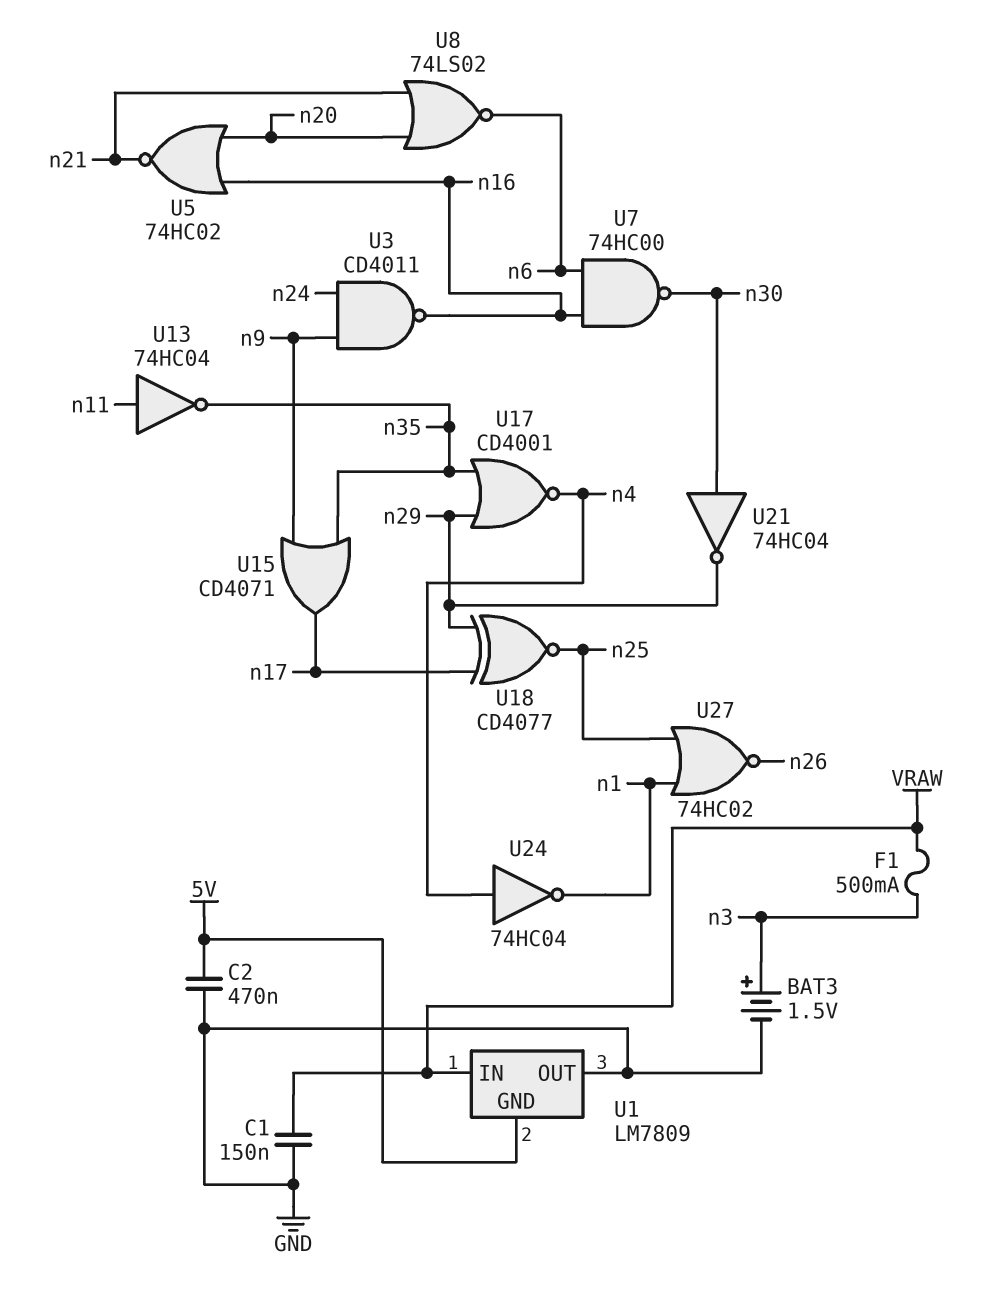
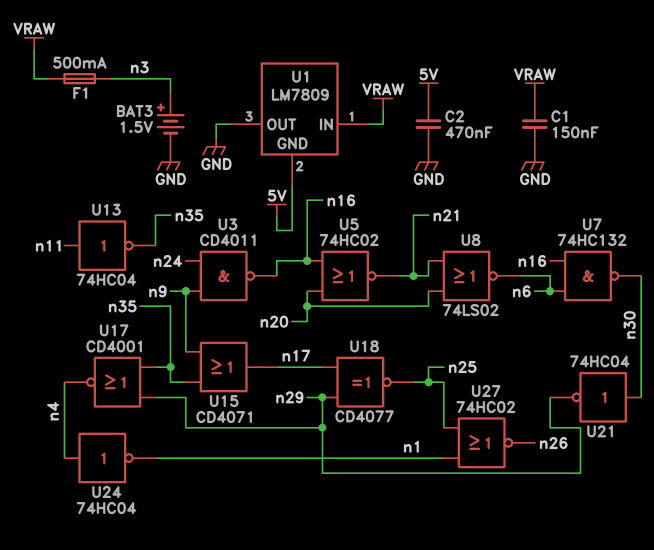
U7: NAND 74HC00 (in n6, in n16, out n30) -> NAND 74HC132 (in n6, in n16, out n30)

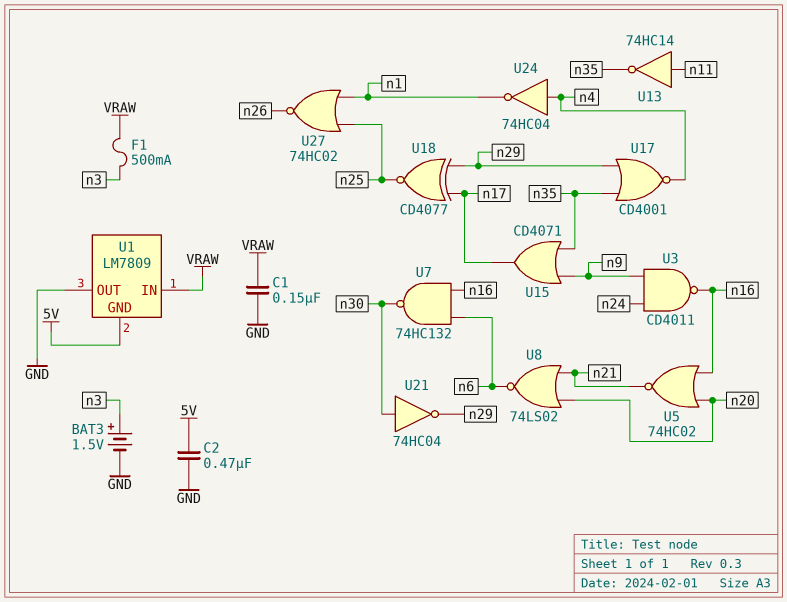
U13: NOT 74HC04 (in n11, out n35) -> NOT 74HC14 (in n11, out n35)

